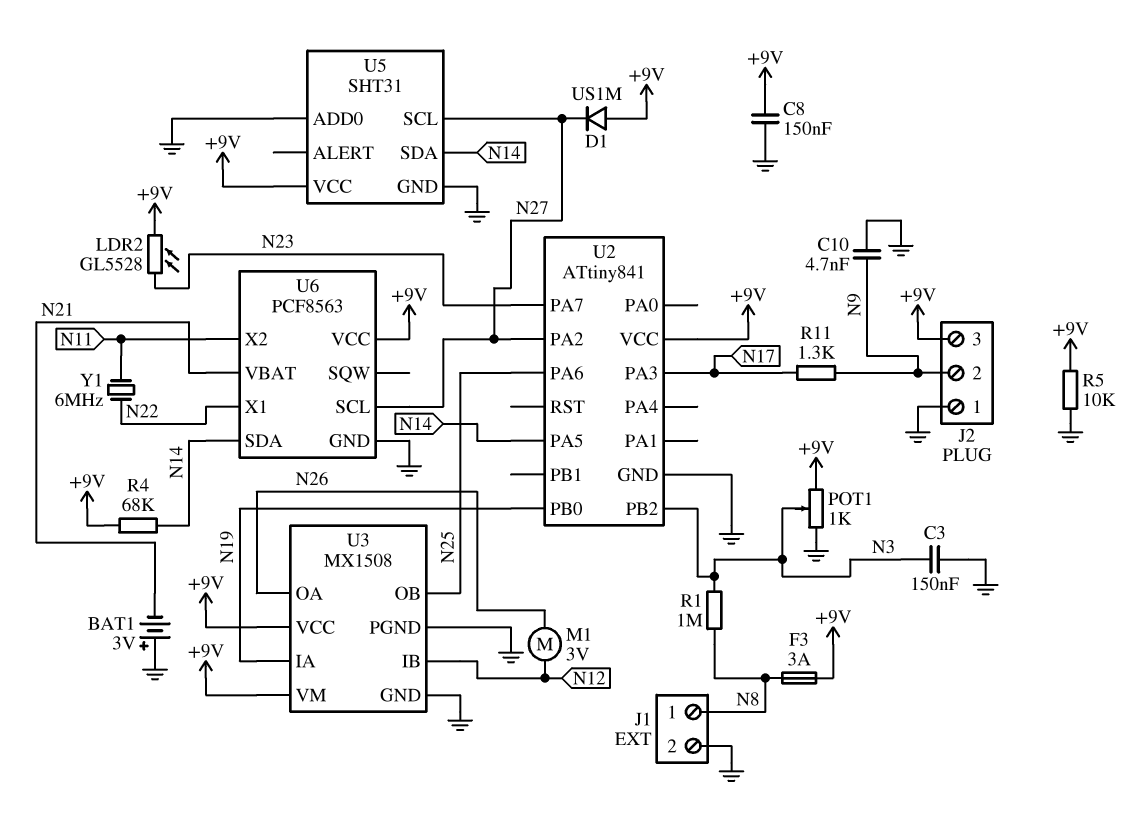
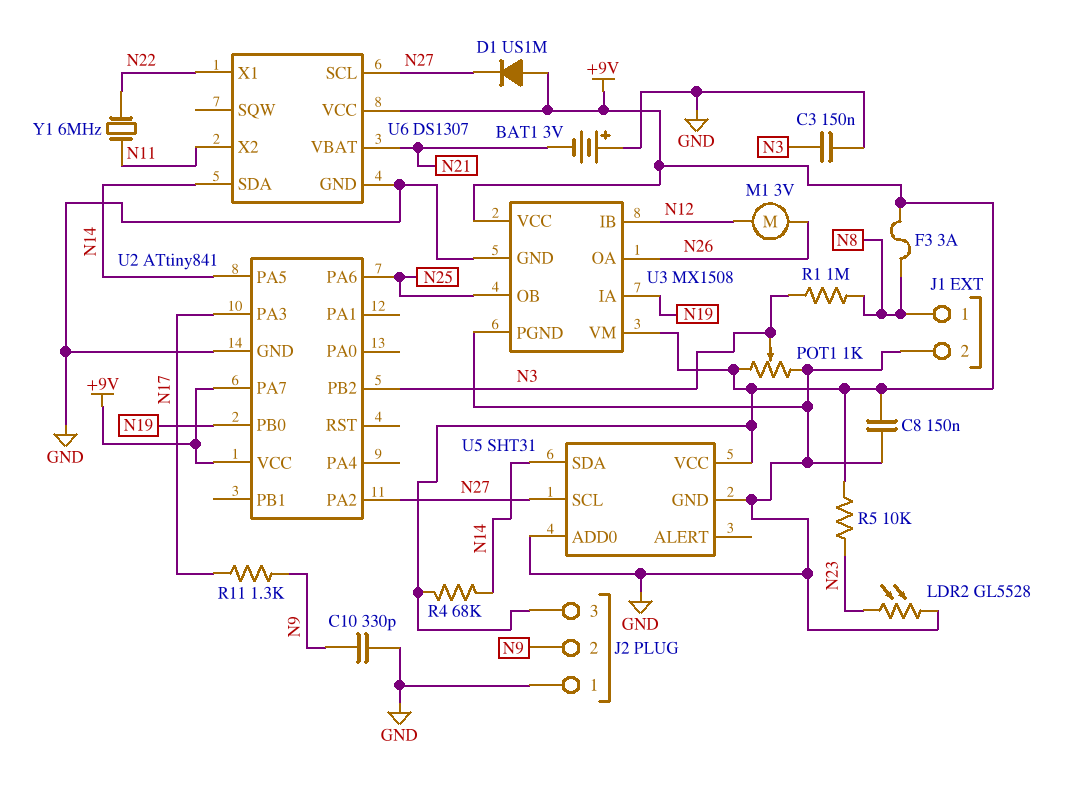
C10: 4.7nF (GND, N9) -> 330pF (GND, N9)
LDR2: GL5528 (+9V, N23) -> GL5528 (GND, N23)
R5: 10k (+9V, GND) -> 10k (+9V, N23)
U2 pin PA7: N23 -> +9V
U6: PCF8563 -> DS1307

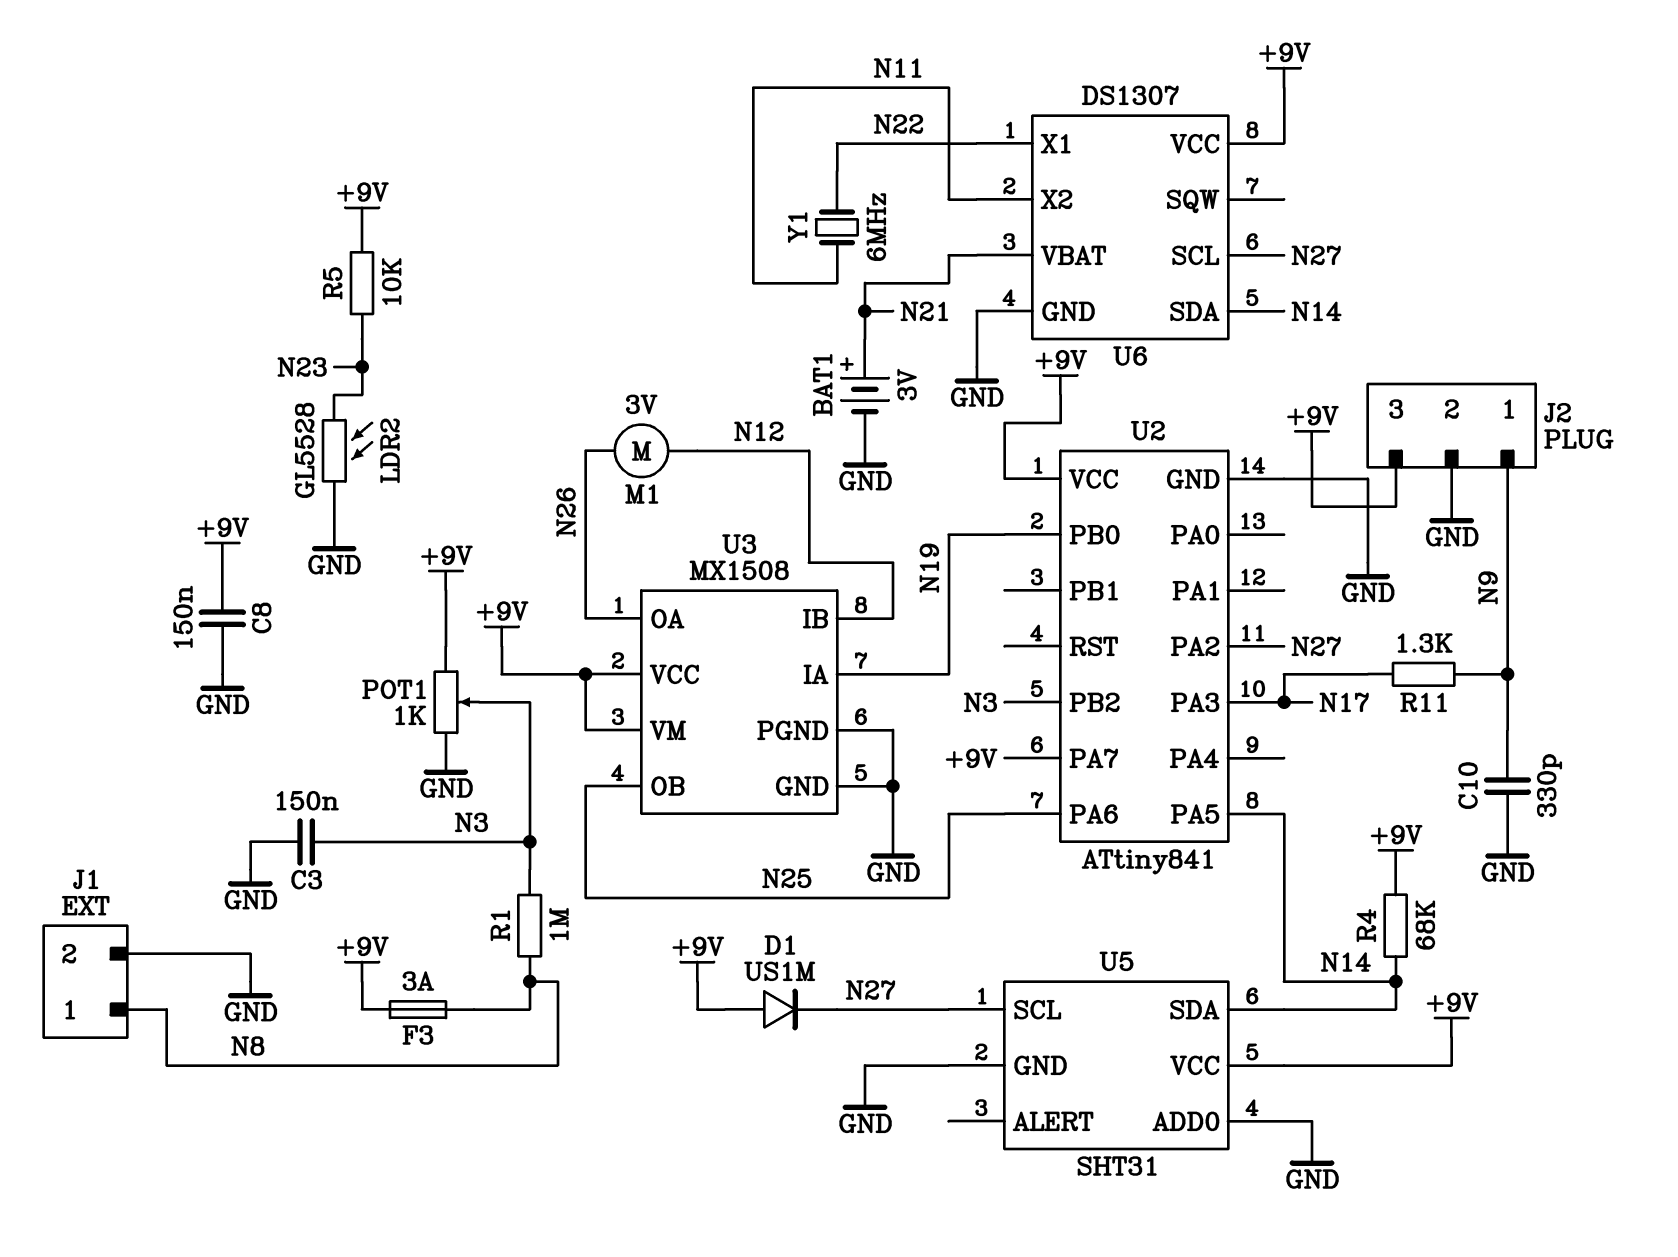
BAT1: 3V (plus GND, minus N21) -> 3V (plus N21, minus GND)
J2 pin 1: GND -> N9
J2 pin 2: N9 -> GND

